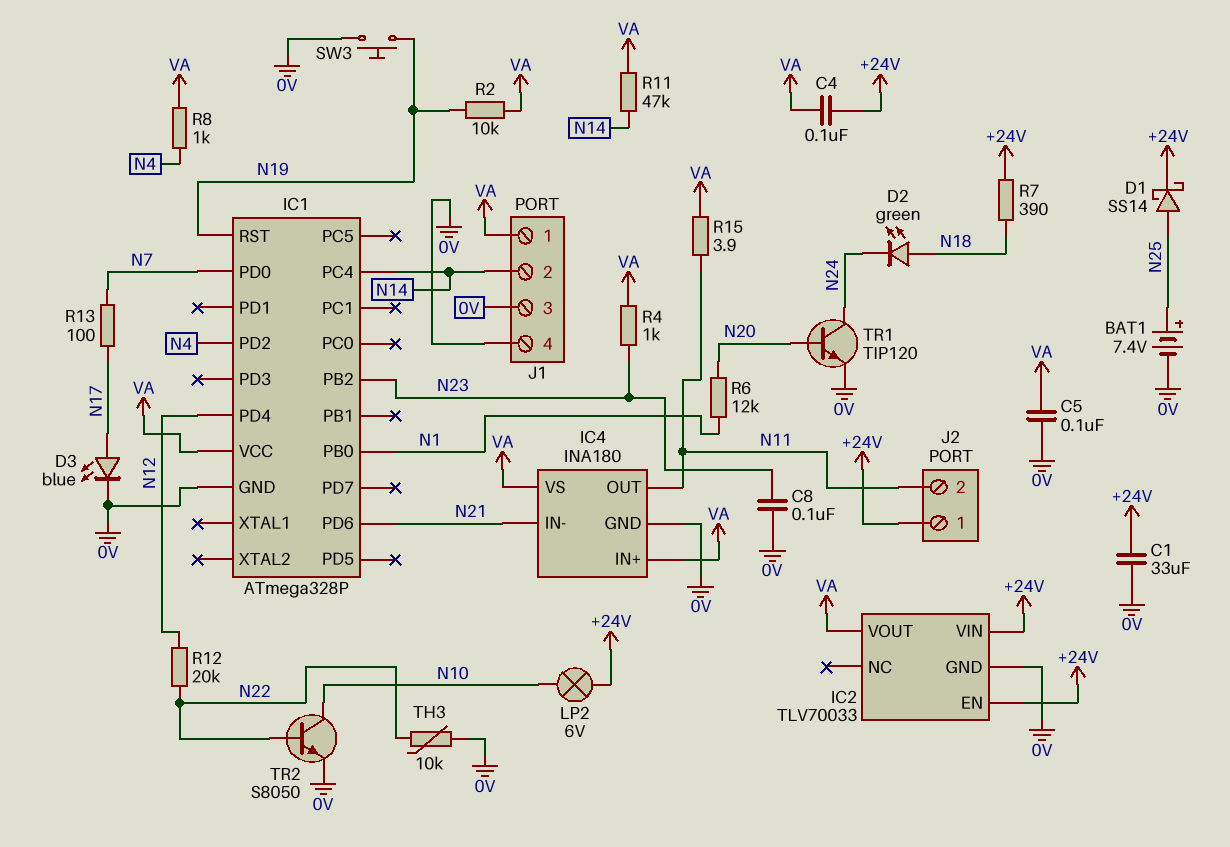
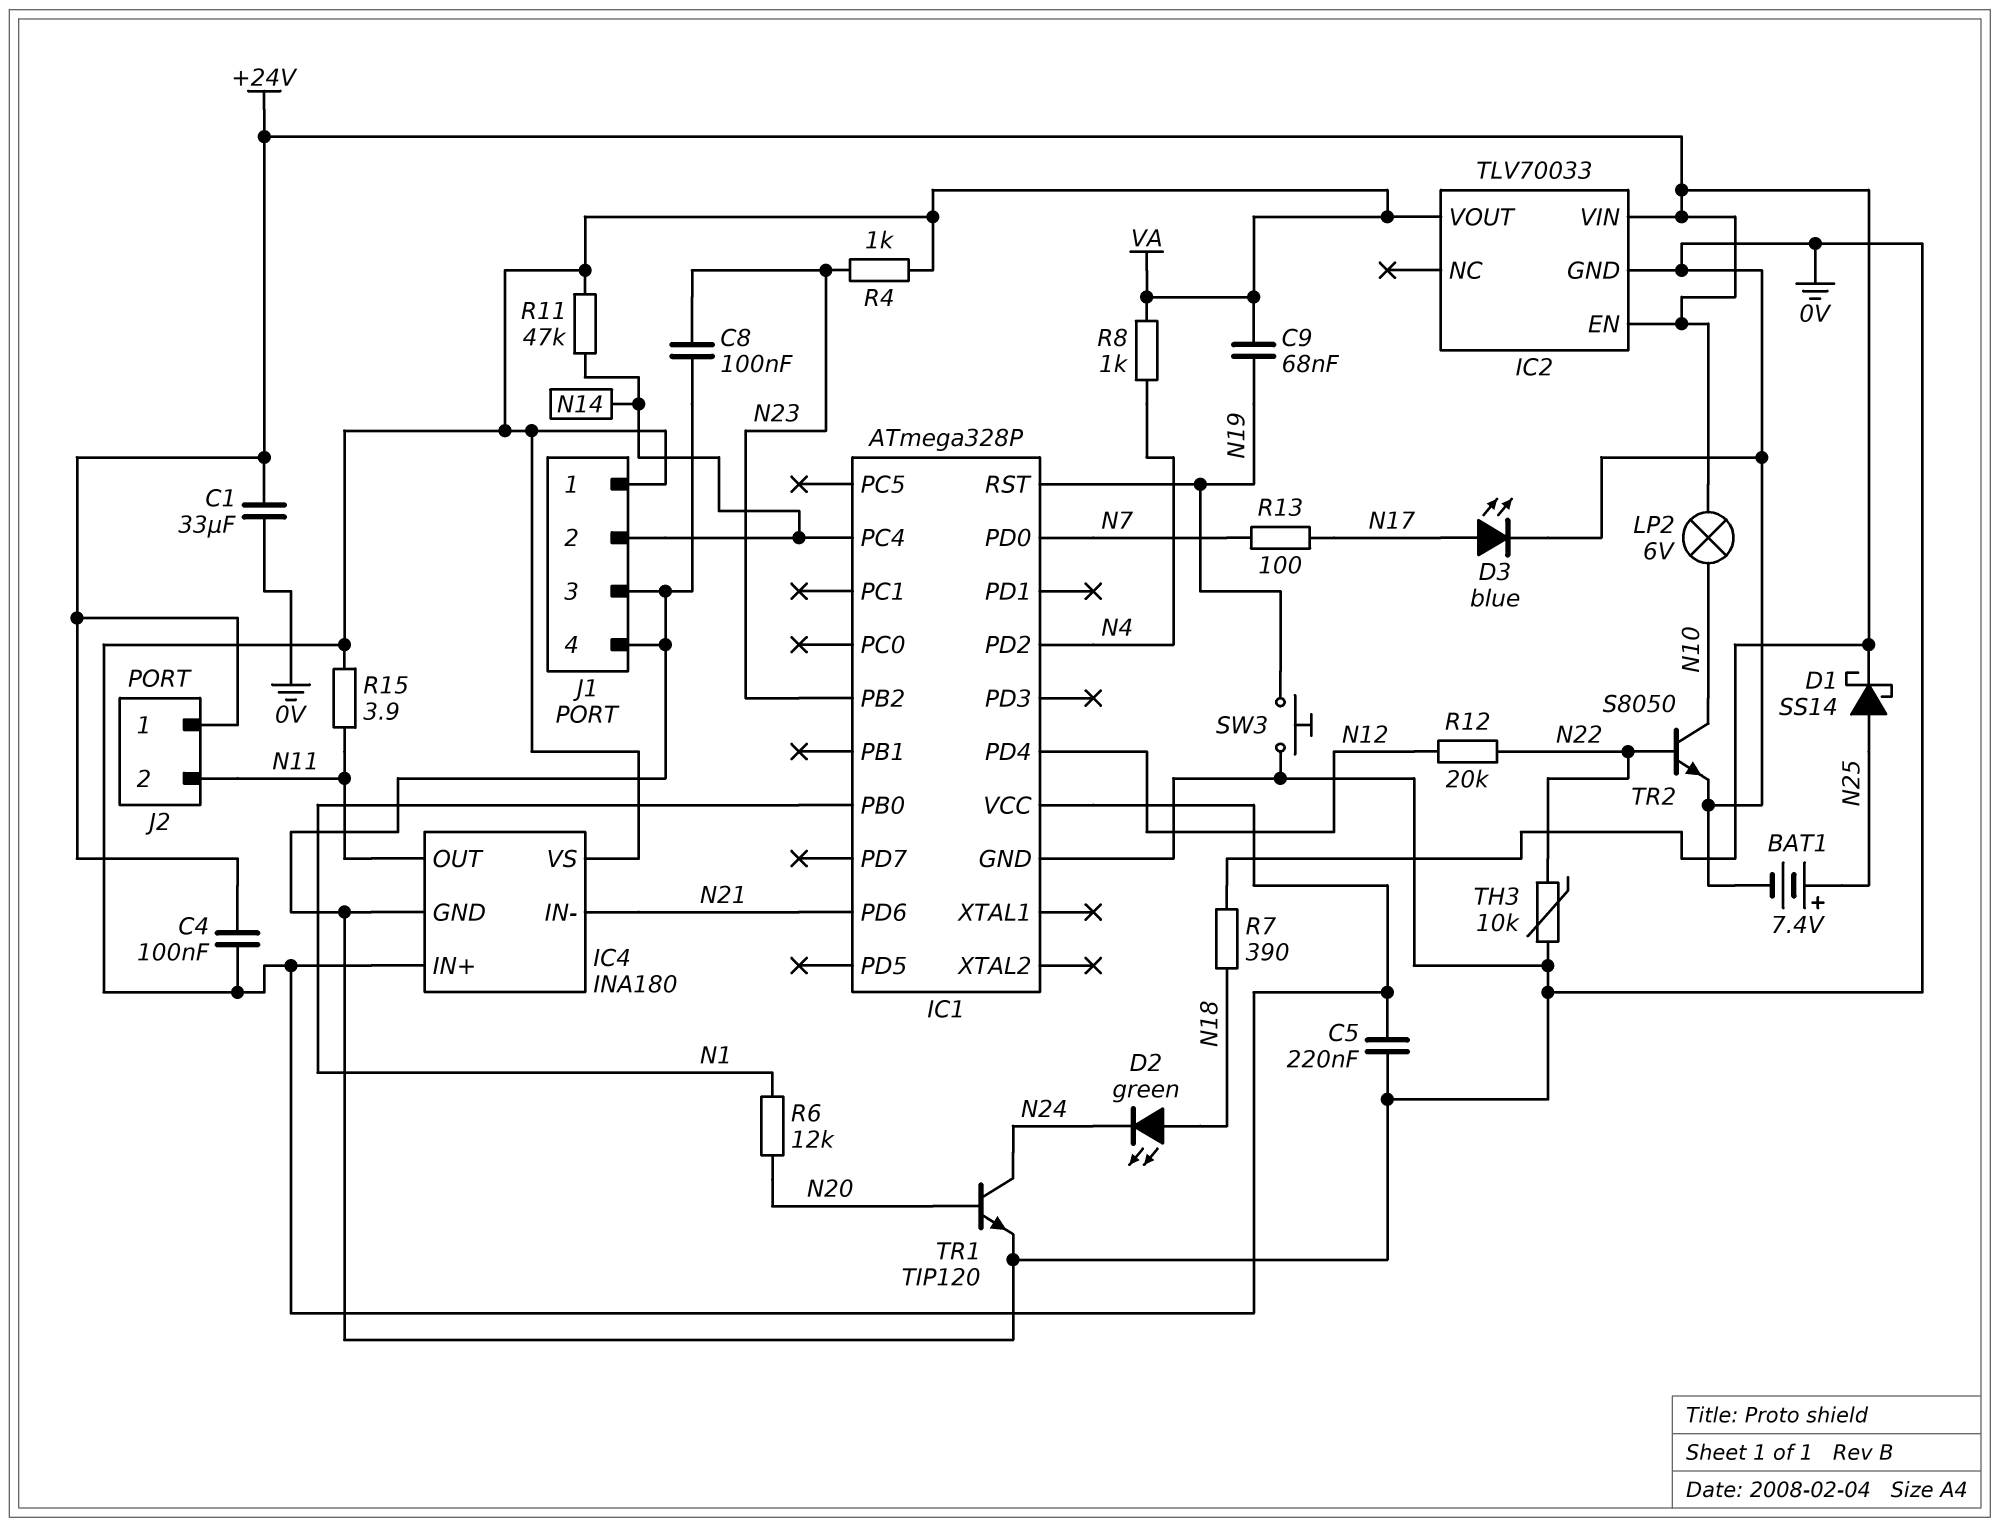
C5: 100nF (0V, VA) -> 220nF (0V, VA)
C9: none -> 68nF (N19, VA)
R2: 10k (N19, VA) -> none

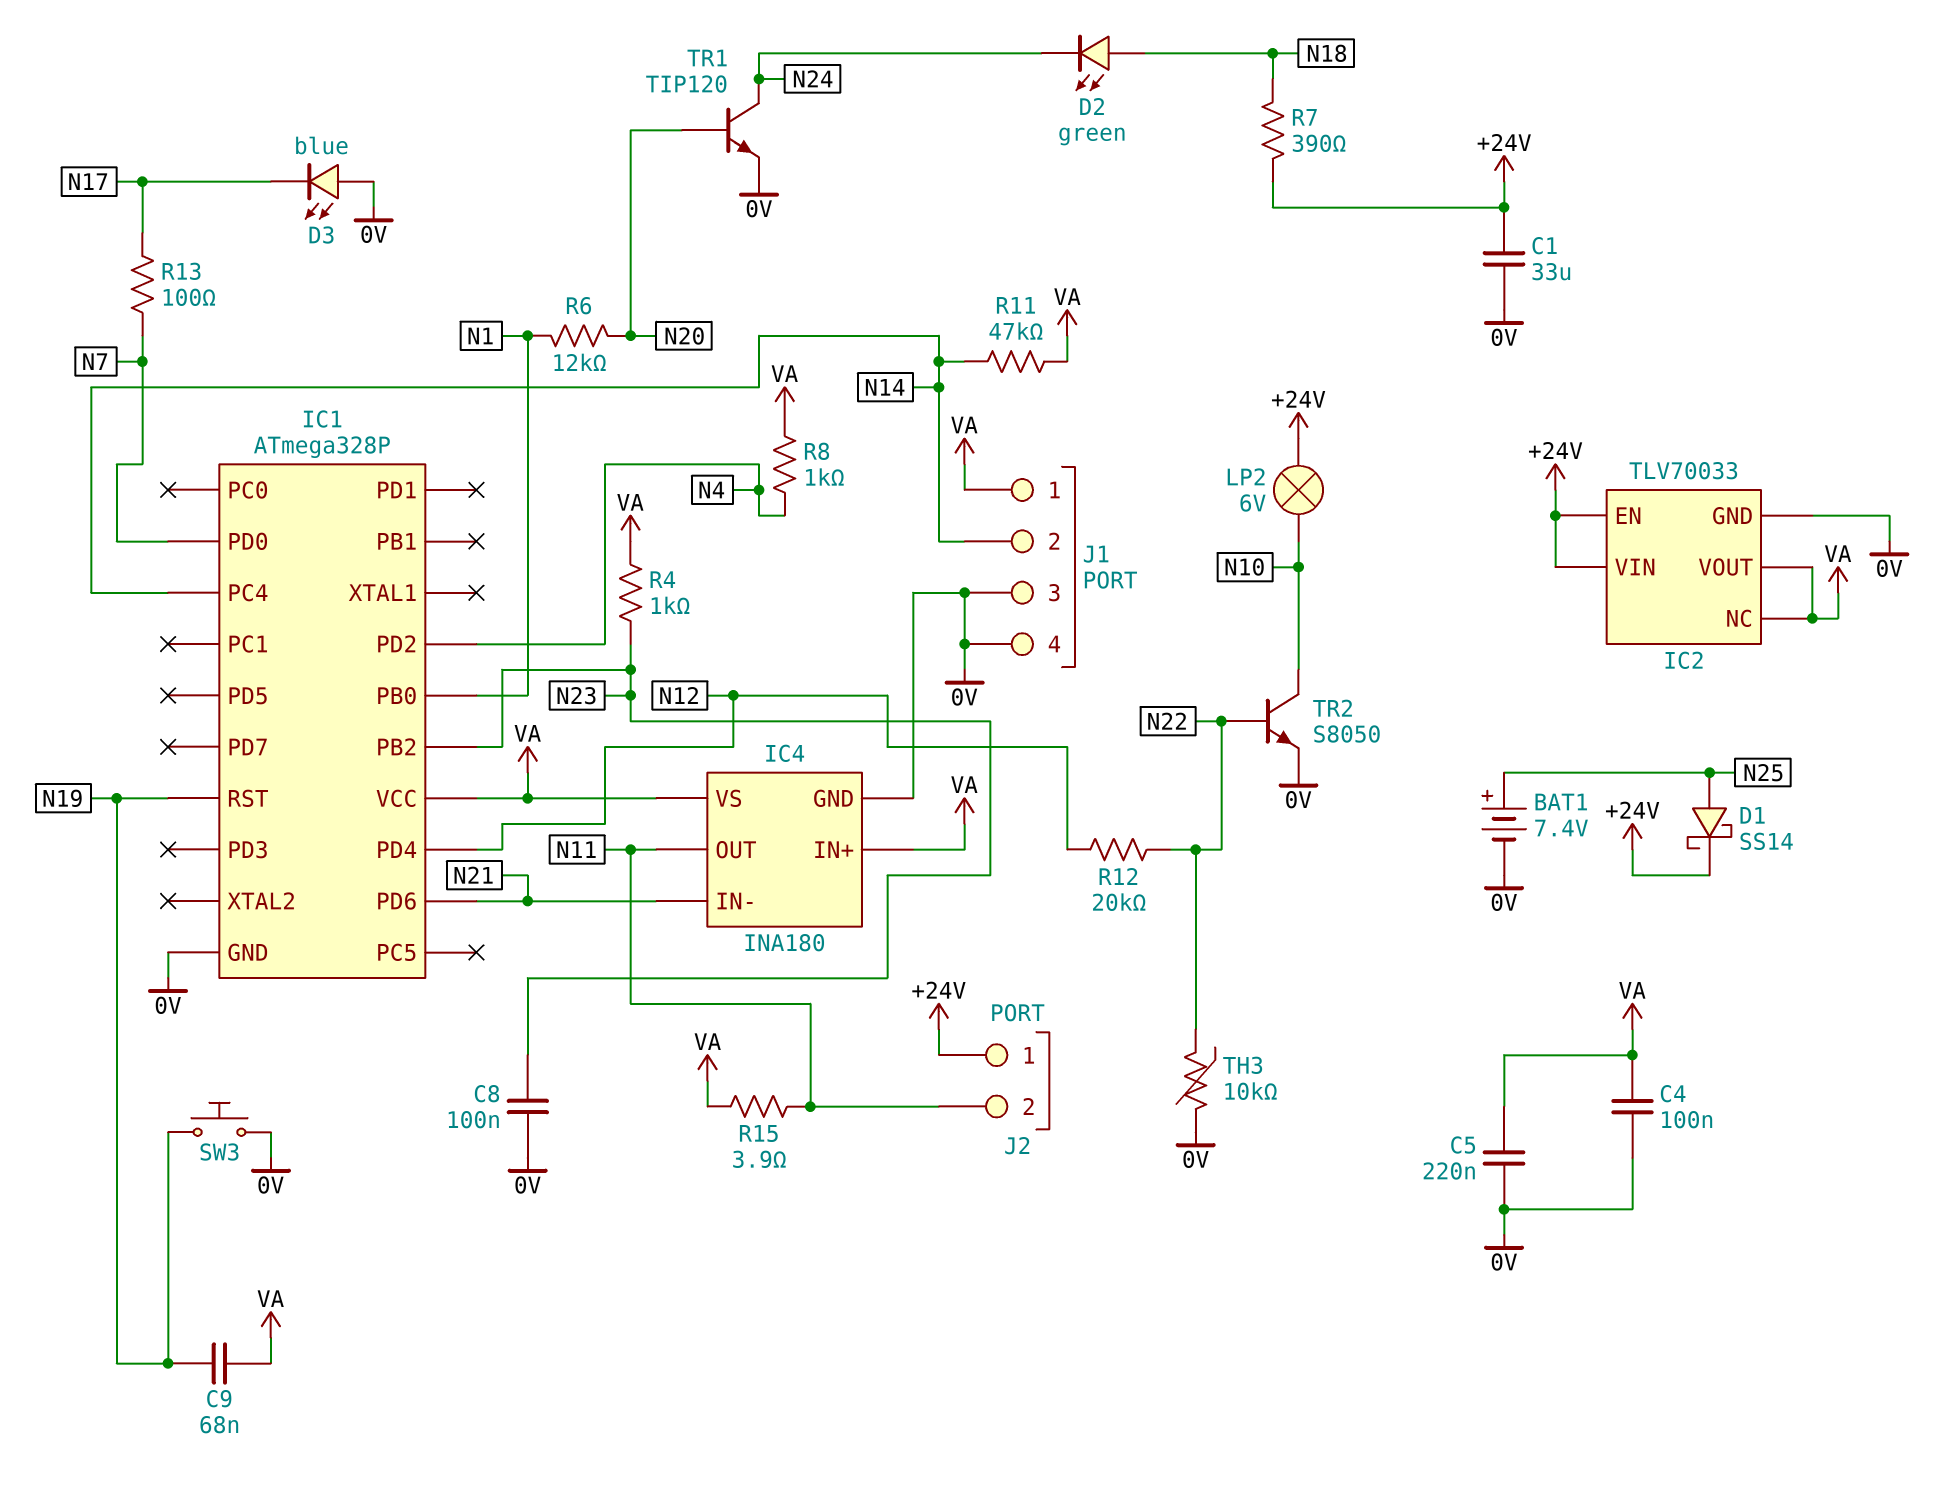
C4: 100nF (+24V, VA) -> 100nF (0V, VA)
D3: LED blue (A N17, K 0V) -> LED blue (A 0V, K N17)
IC2 pin NC: none -> VA

